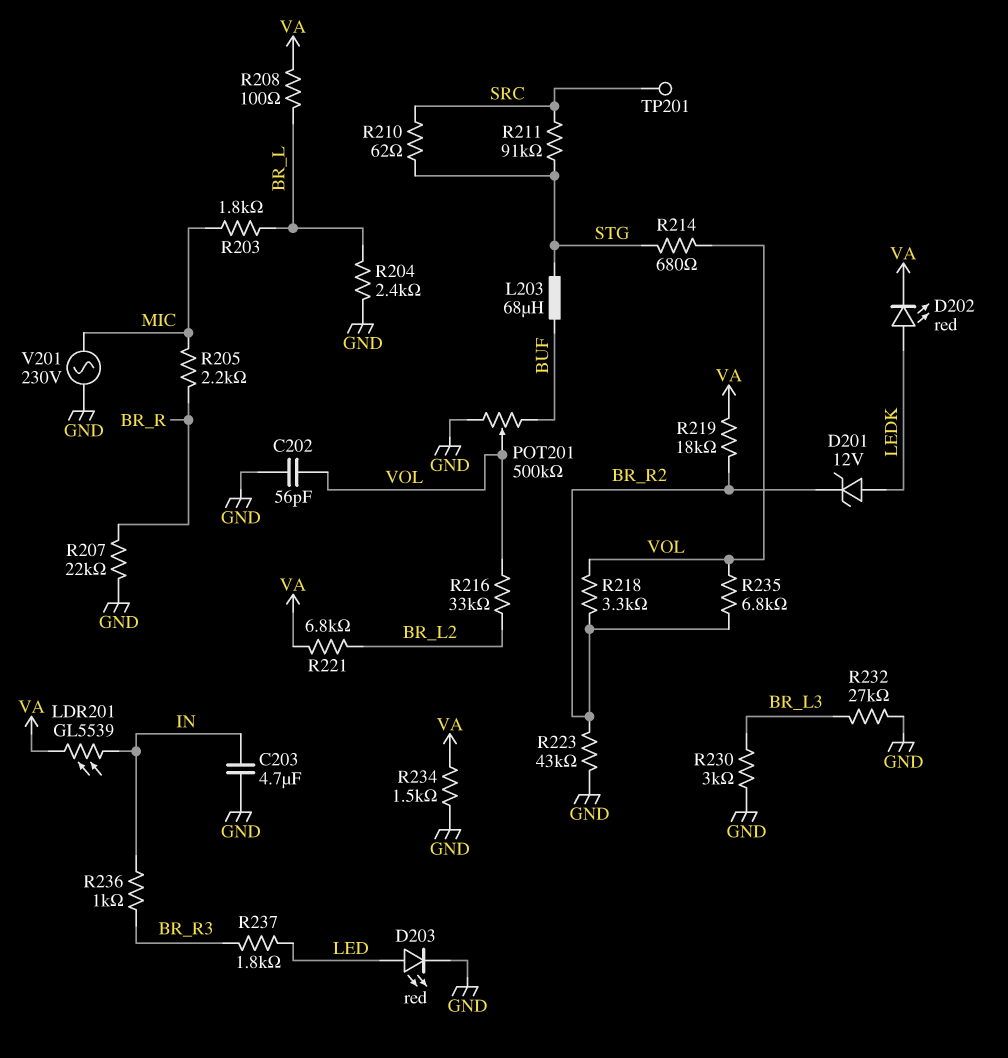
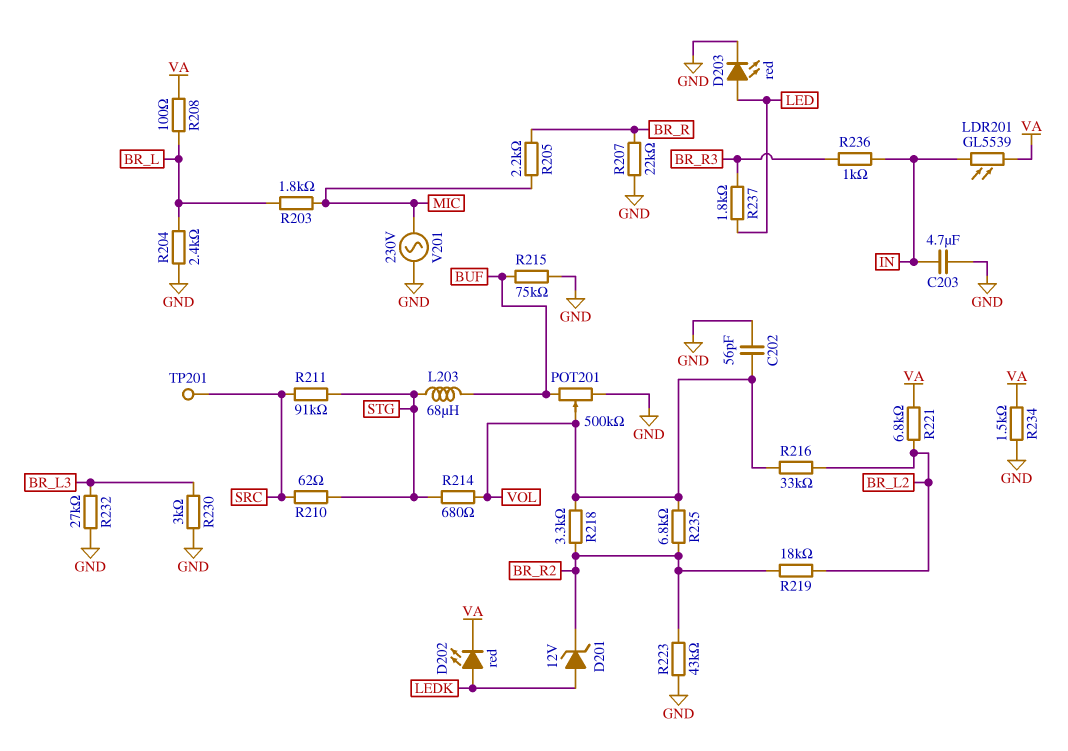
R215: none -> 75k (BUF, GND)
R219: 18k (BR_R2, VA) -> 18k (BR_L2, BR_R2)

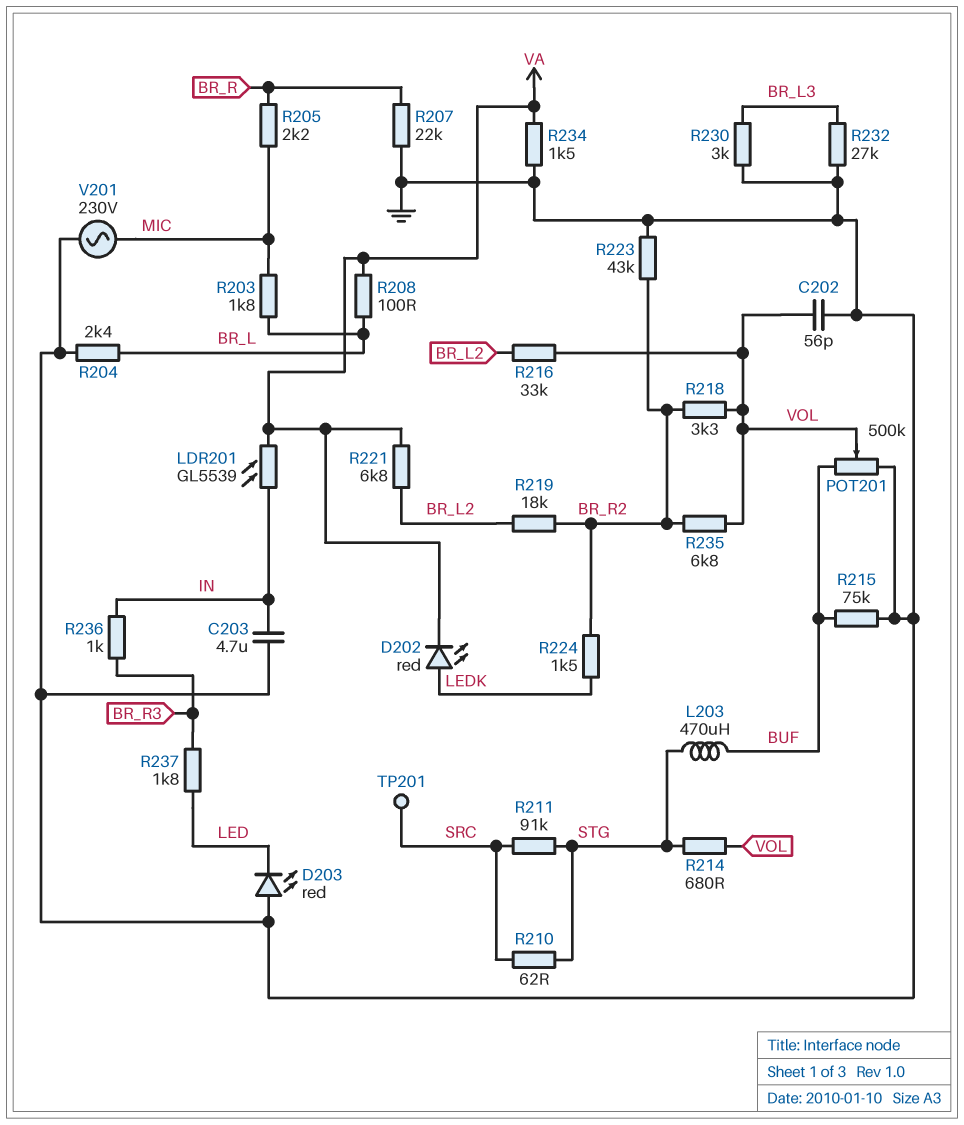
D201: zener 12V (A LEDK, K BR_R2) -> none
D203: LED red (A LED, K GND) -> LED red (A GND, K LED)
L203: 68uH (BUF, STG) -> 470uH (BUF, STG)
R224: none -> 1.5k (BR_R2, LEDK)

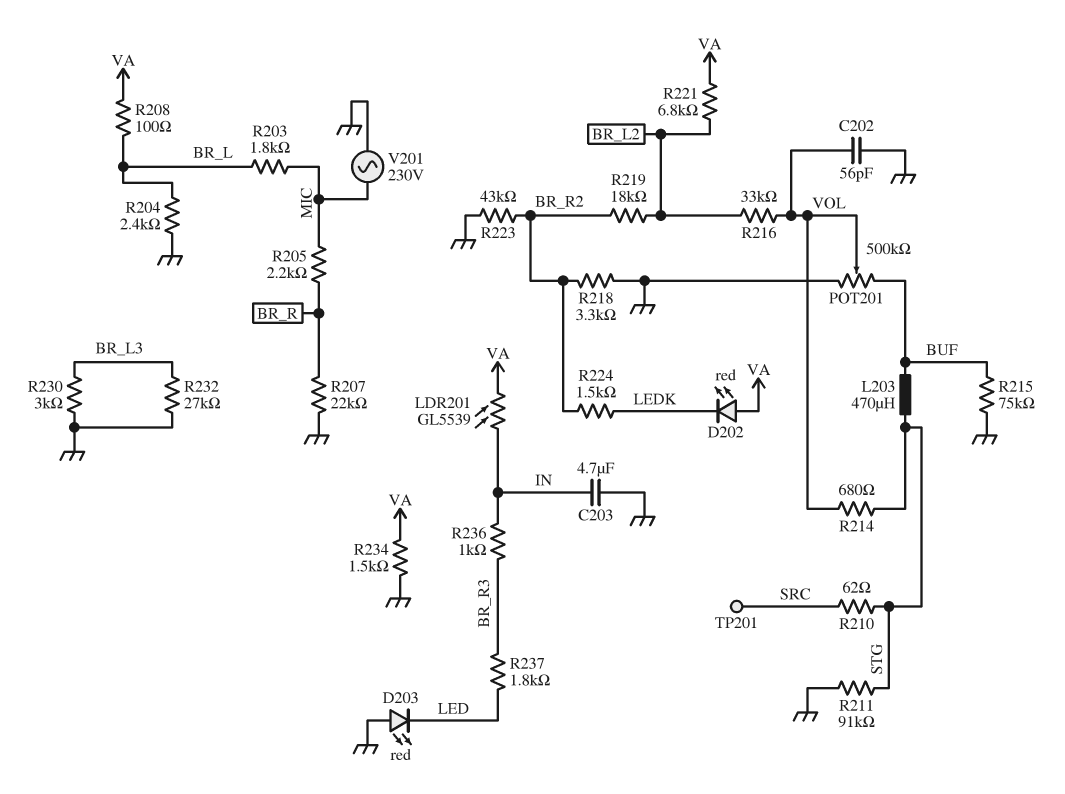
D202: LED red (A LEDK, K VA) -> LED red (A VA, K LEDK)
R211: 91k (SRC, STG) -> 91k (GND, STG)
R218: 3.3k (BR_R2, VOL) -> 3.3k (BR_R2, GND)
R235: 6.8k (BR_R2, VOL) -> none

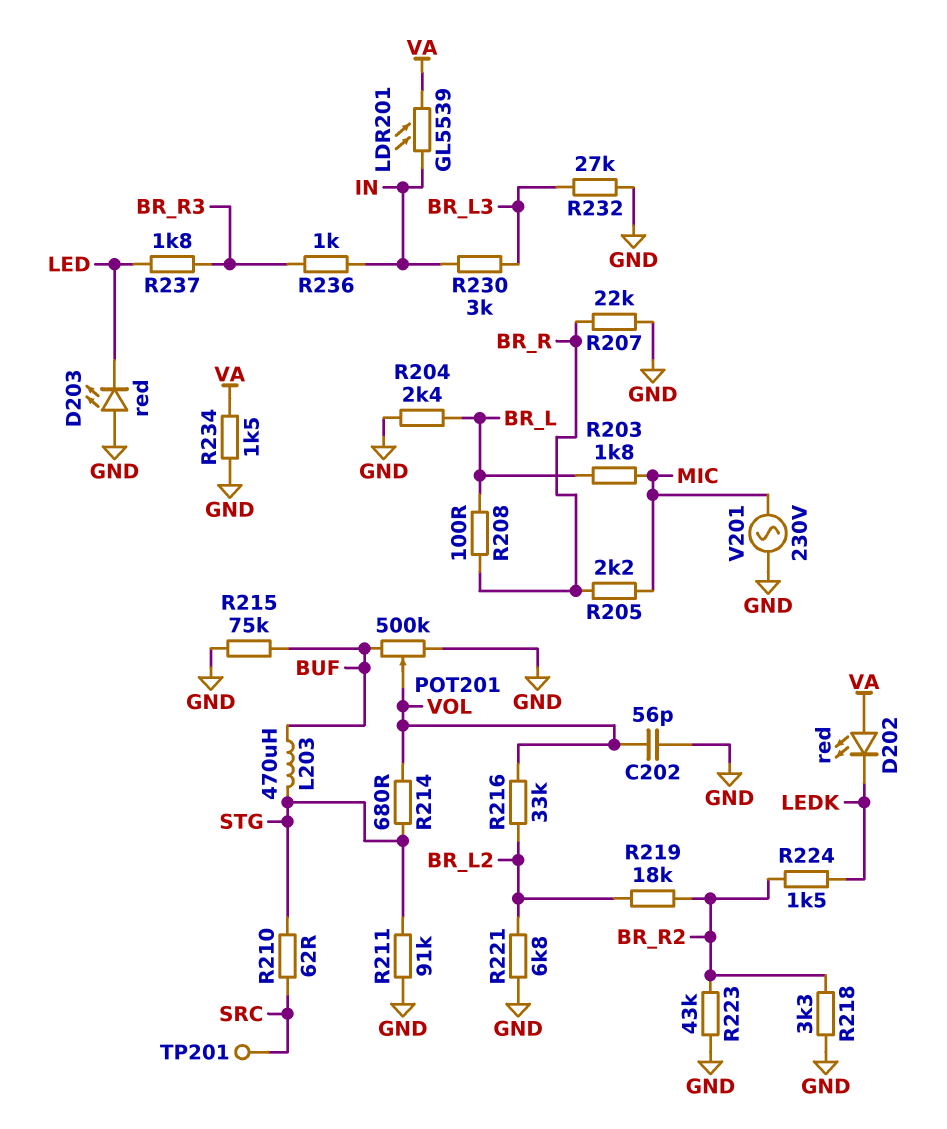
C203: 4.7uF (GND, IN) -> none
R208: 100 (BR_L, VA) -> 100 (BR_L, BR_R)
R221: 6.8k (BR_L2, VA) -> 6.8k (BR_L2, GND)
R230: 3k (BR_L3, GND) -> 3k (BR_L3, IN)

